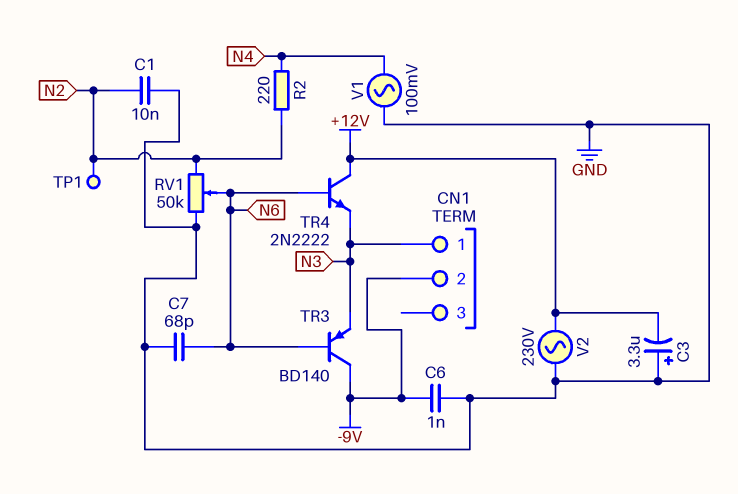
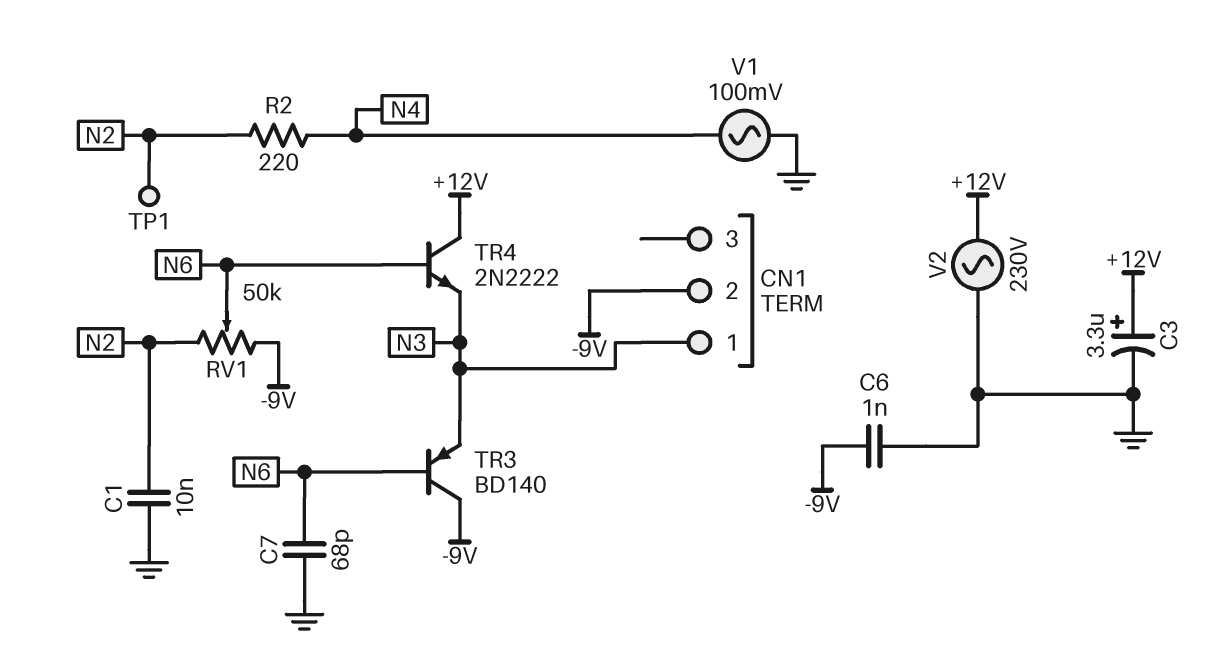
C3: 3.3uF (plus GND, minus +12V) -> 3.3uF (plus +12V, minus GND)
RV1: 50k (GND, N2, wiper N6) -> 50k (-9V, N2, wiper N6)

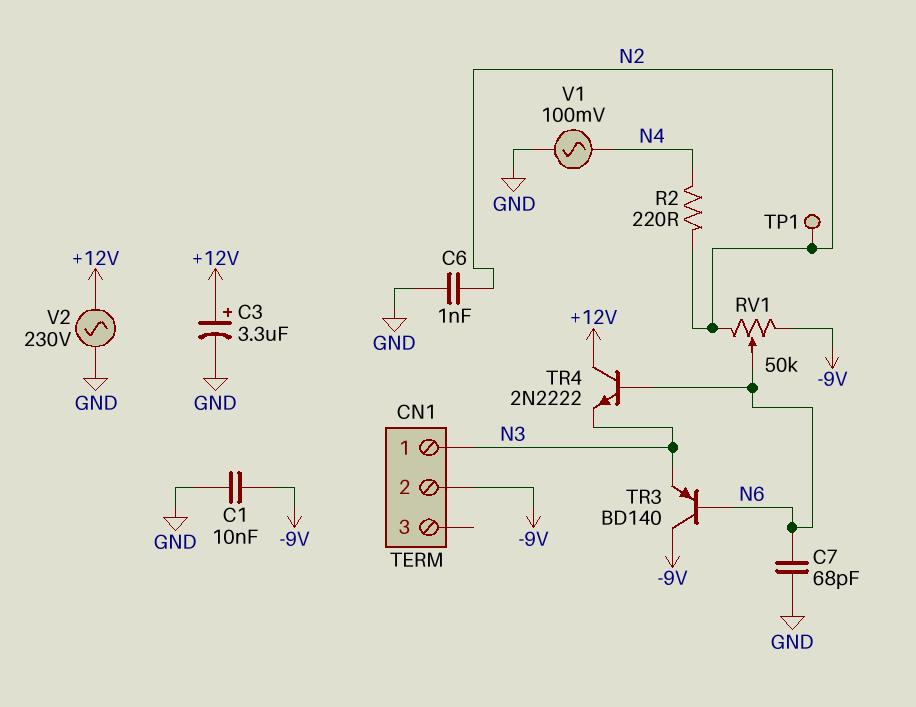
C1: 10nF (GND, N2) -> 10nF (-9V, GND)
C6: 1nF (-9V, GND) -> 1nF (GND, N2)

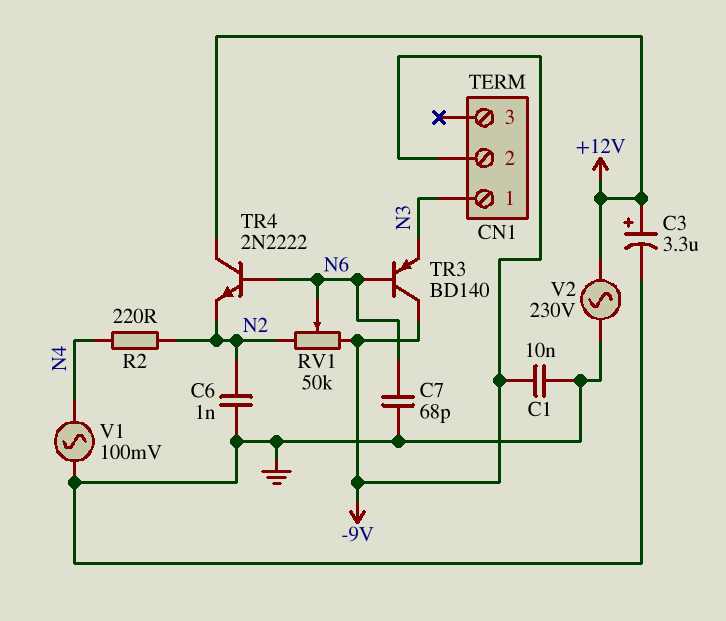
TP1: test point (N2) -> none
TR4: NPN 2N2222 (B N6, C +12V, E N3) -> NPN 2N2222 (B N6, C +12V, E N2)

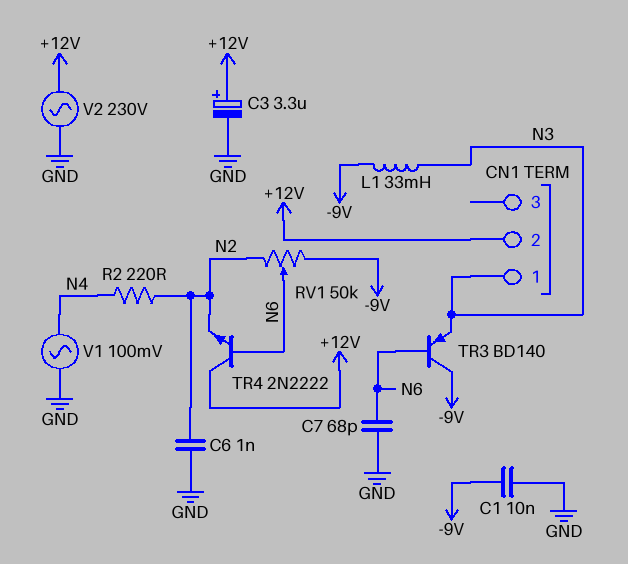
CN1 pin 2: -9V -> +12V
L1: none -> 33mH (-9V, N3)

